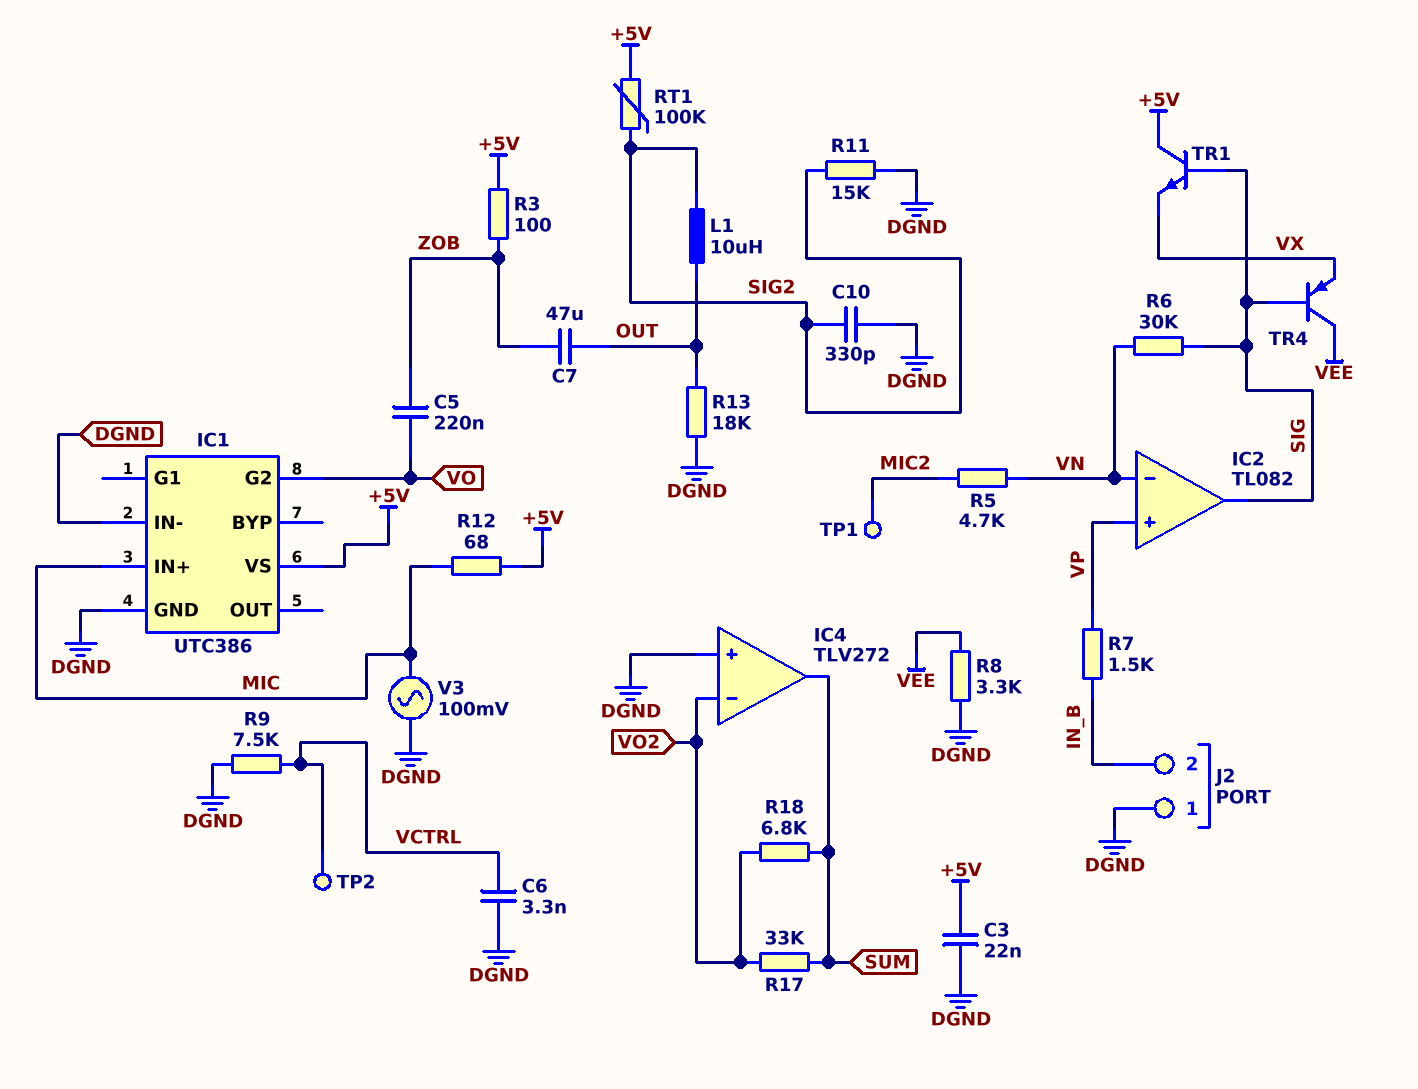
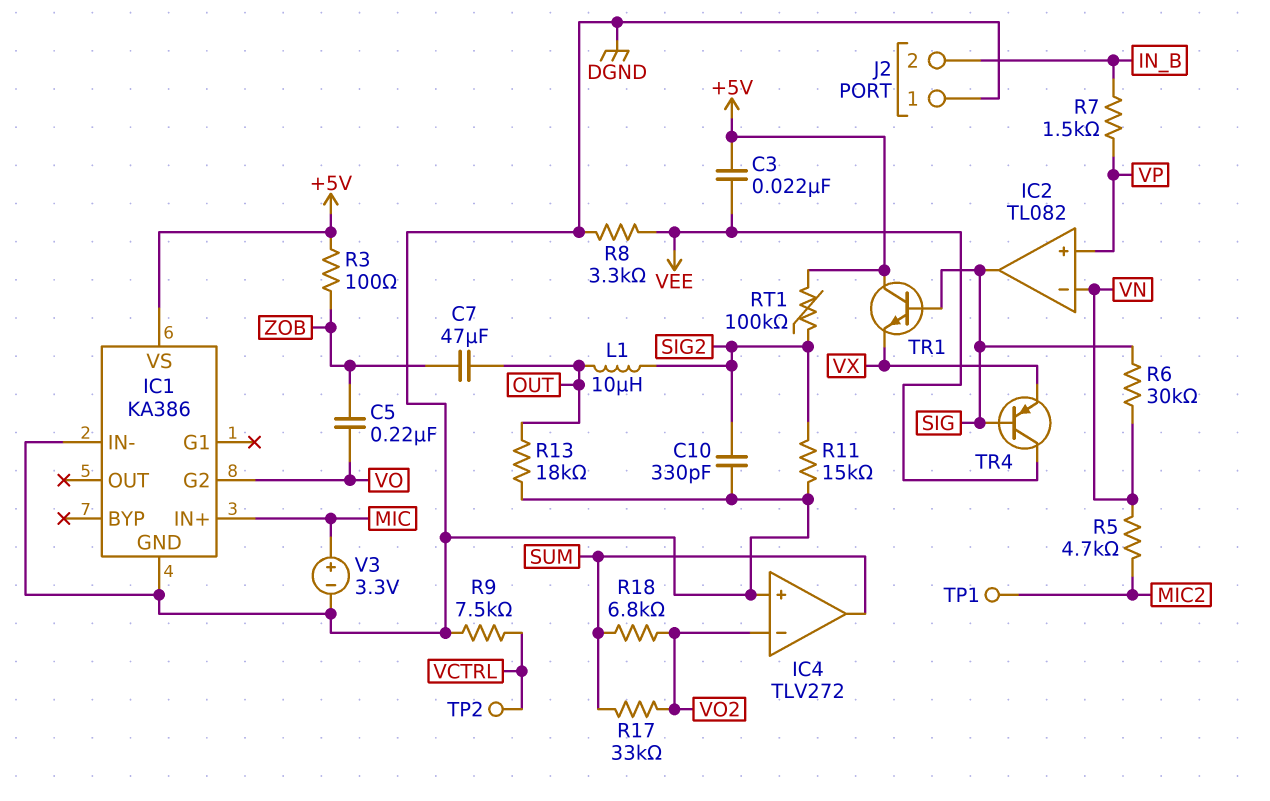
C3: 22nF (+5V, DGND) -> 22nF (+5V, VEE)
C6: 3.3nF (DGND, VCTRL) -> none
IC1: UTC386 -> KA386
R12: 68 (+5V, MIC) -> none
V3: AC 100mV (DGND, MIC) -> 3.3V (plus MIC, minus DGND)

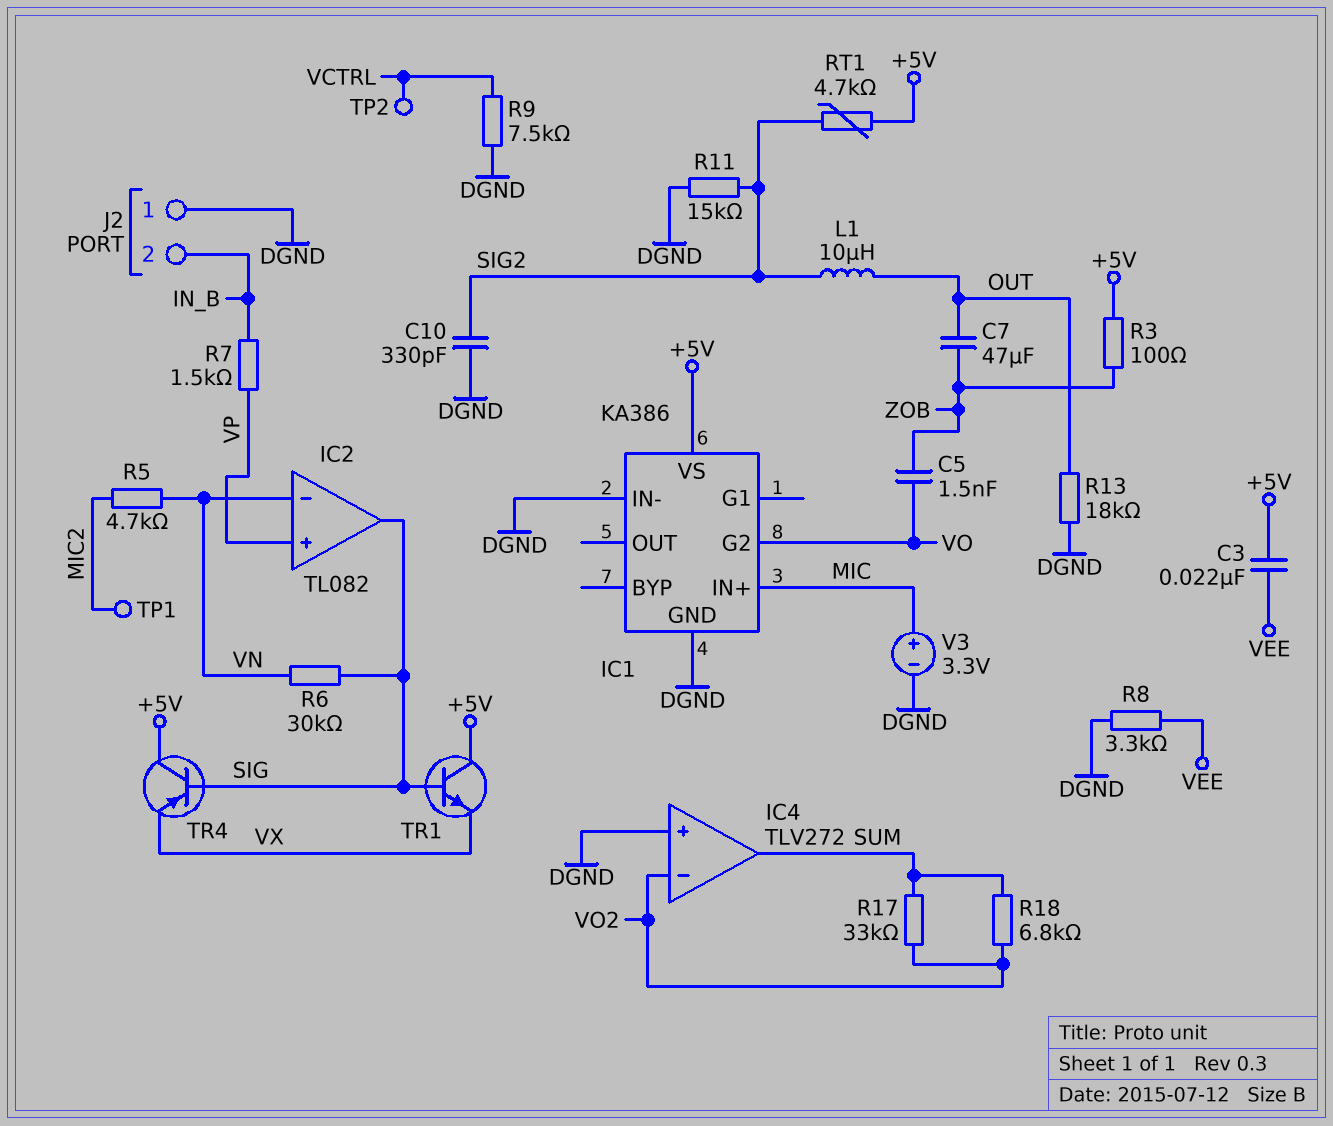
C5: 220nF (VO, ZOB) -> 1.5nF (VO, ZOB)
RT1: 100k (+5V, SIG2) -> 4.7k (+5V, SIG2)
TR4: PNP (B SIG, C VEE, E VX) -> PNP (B SIG, C +5V, E VX)

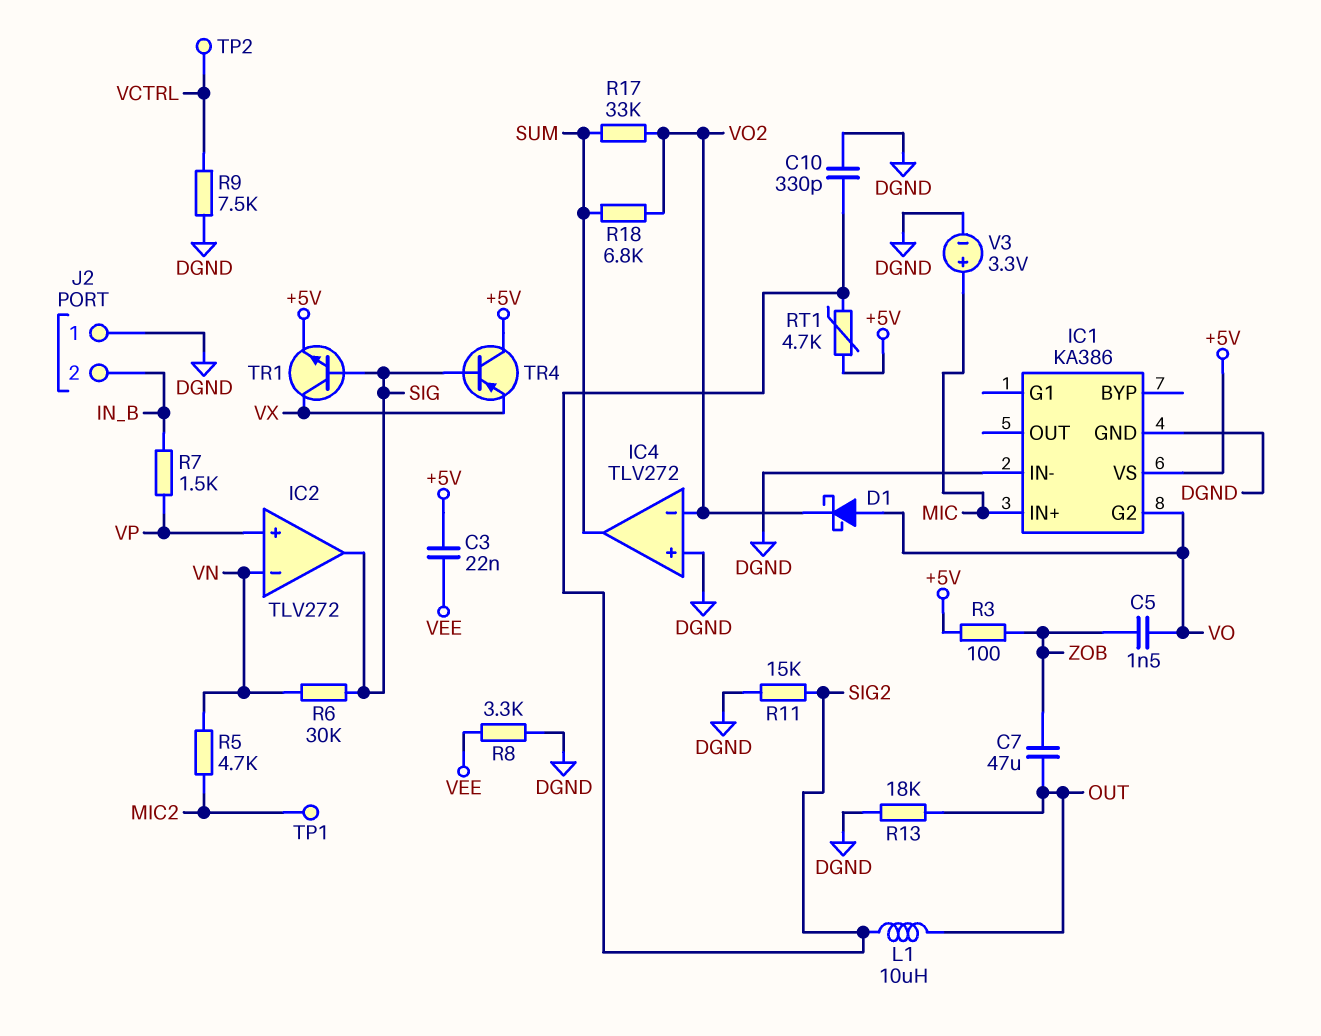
D1: none -> schottky (A VO, K VO2)
IC2: TL082 -> TLV272
TR1: NPN (B SIG, C +5V, E VX) -> NPN (B SIG, C VX, E +5V)

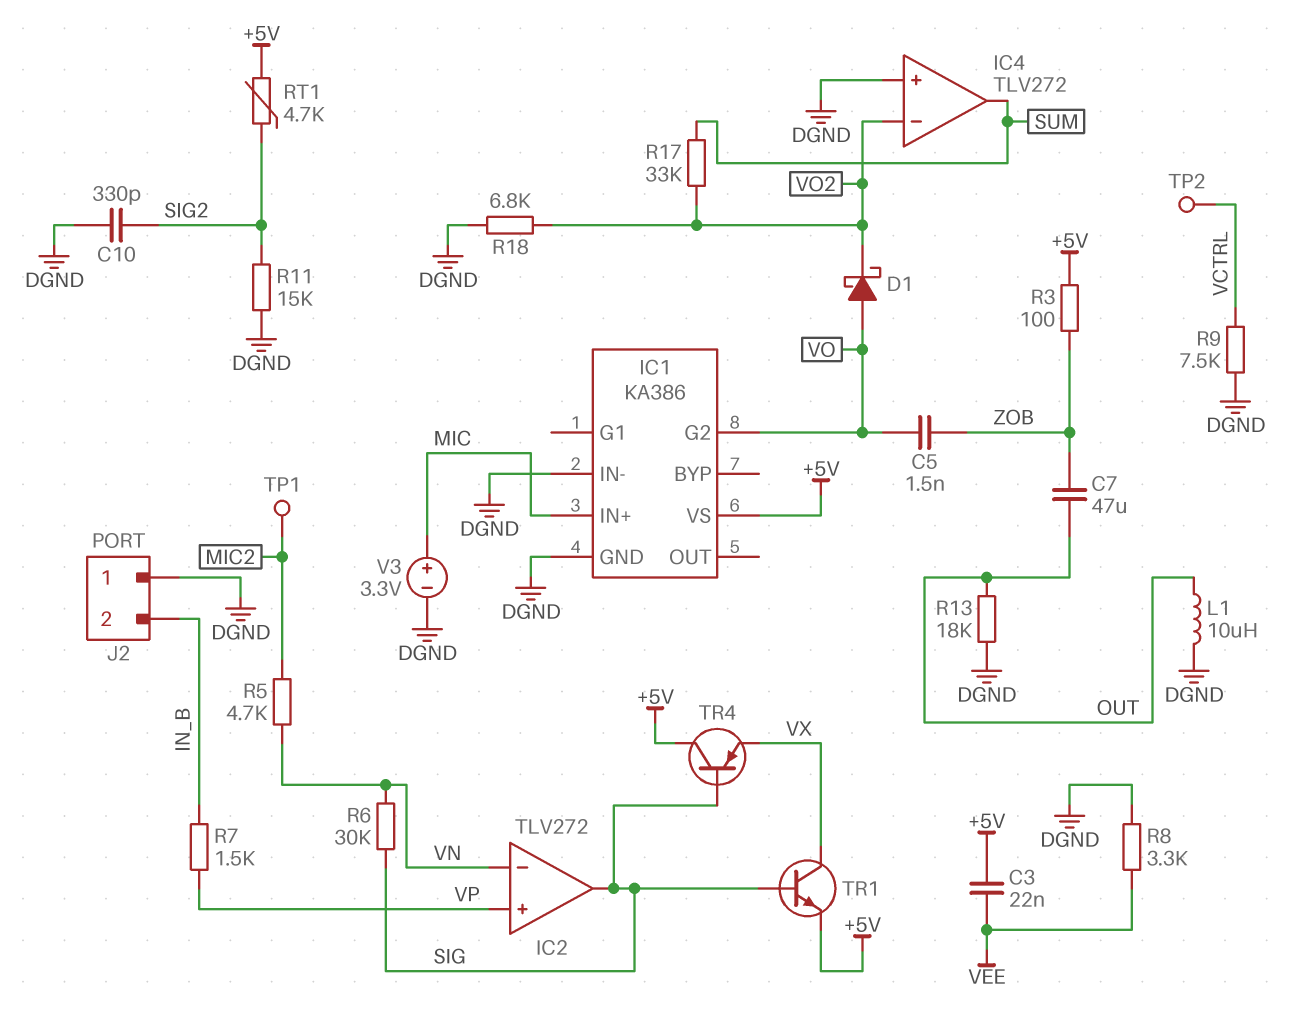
L1: 10uH (OUT, SIG2) -> 10uH (DGND, OUT)
R18: 6.8k (SUM, VO2) -> 6.8k (DGND, VO2)

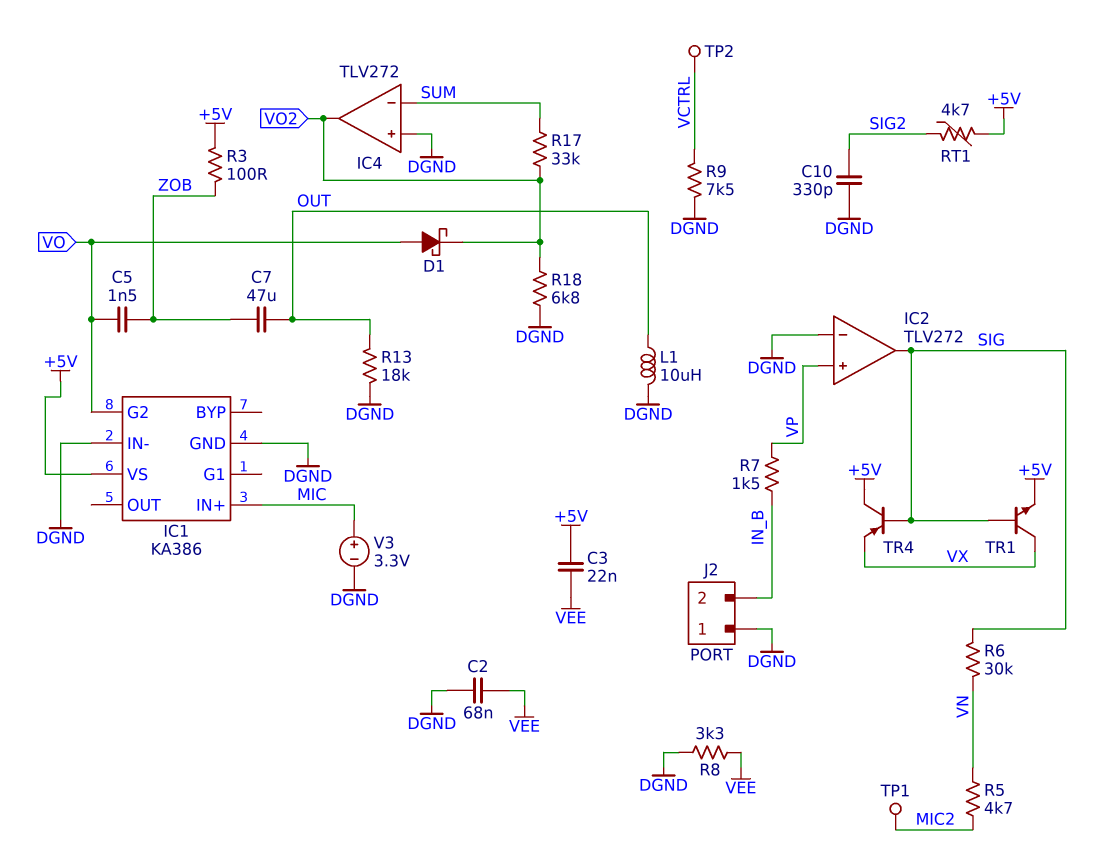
C2: none -> 68nF (DGND, VEE)
IC2 pin in-: VN -> DGND
IC4 pin in-: VO2 -> SUM
IC4 pin out: SUM -> VO2
R11: 15k (DGND, SIG2) -> none

